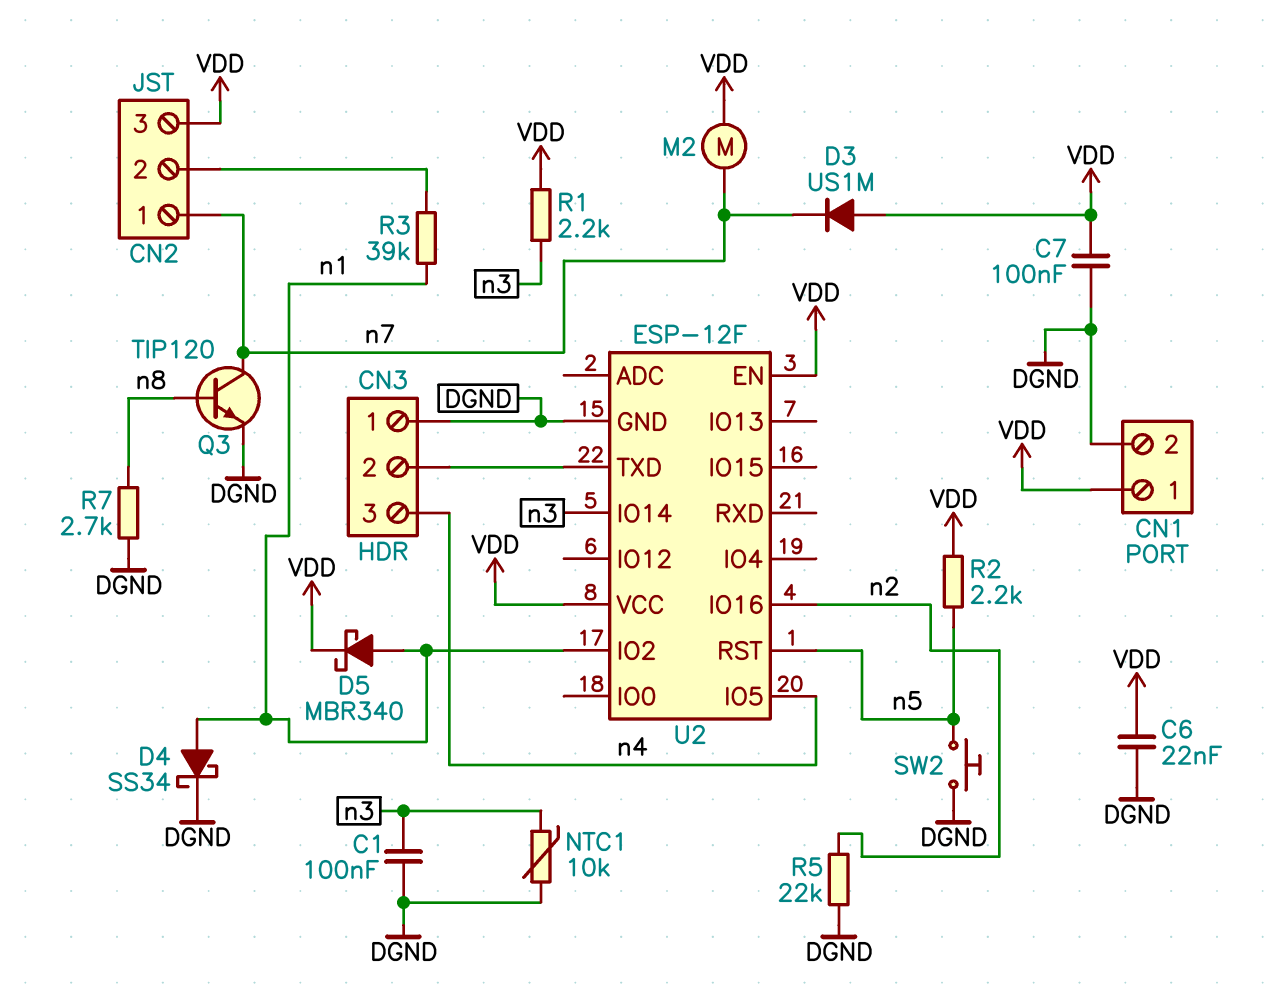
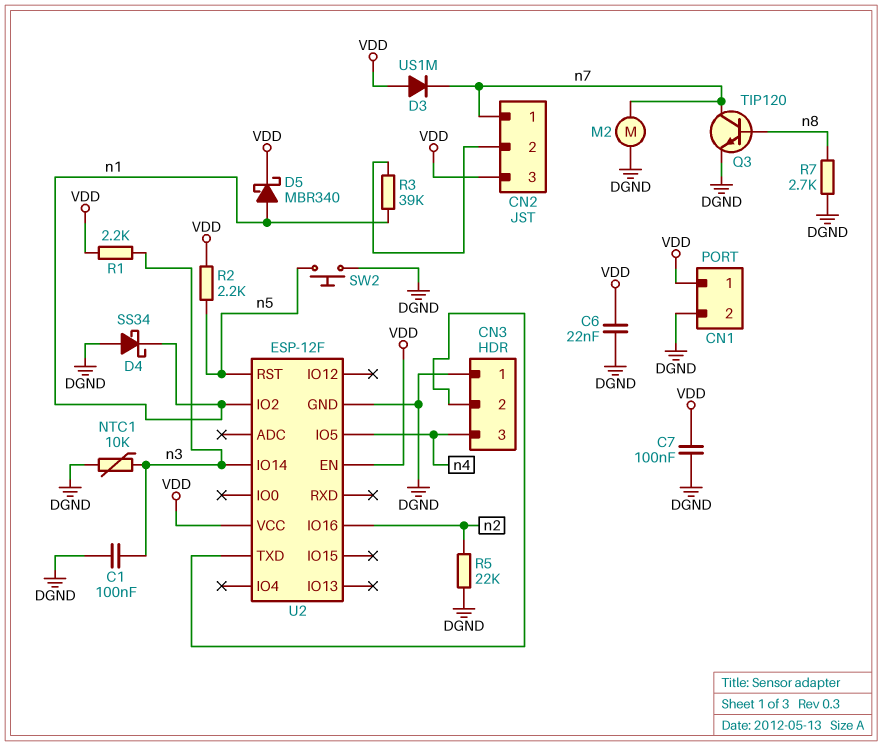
D4: schottky SS34 (A n1, K DGND) -> schottky SS34 (A DGND, K n1)
M2: motor (VDD, n7) -> motor (DGND, n7)

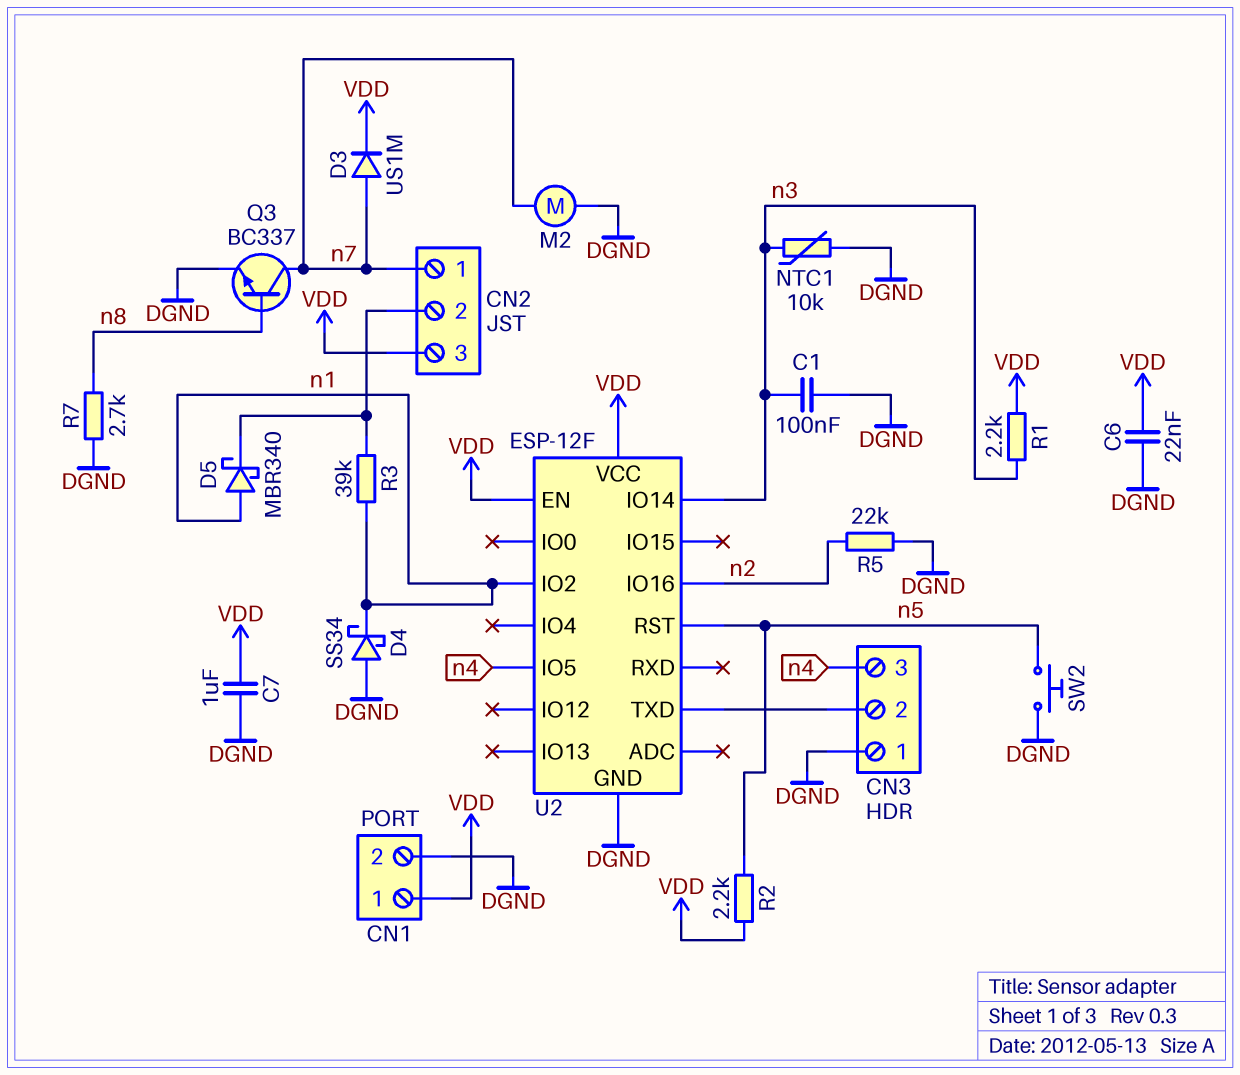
C7: 100nF (DGND, VDD) -> 1uF (DGND, VDD)
D3: diode US1M (A VDD, K n7) -> diode US1M (A n7, K VDD)
D5: schottky MBR340 (A n1, K VDD) -> schottky MBR340 (A n1, K CN2/2)
Q3: NPN TIP120 (B n8, C n7, E DGND) -> NPN BC337 (B n8, C n7, E DGND)

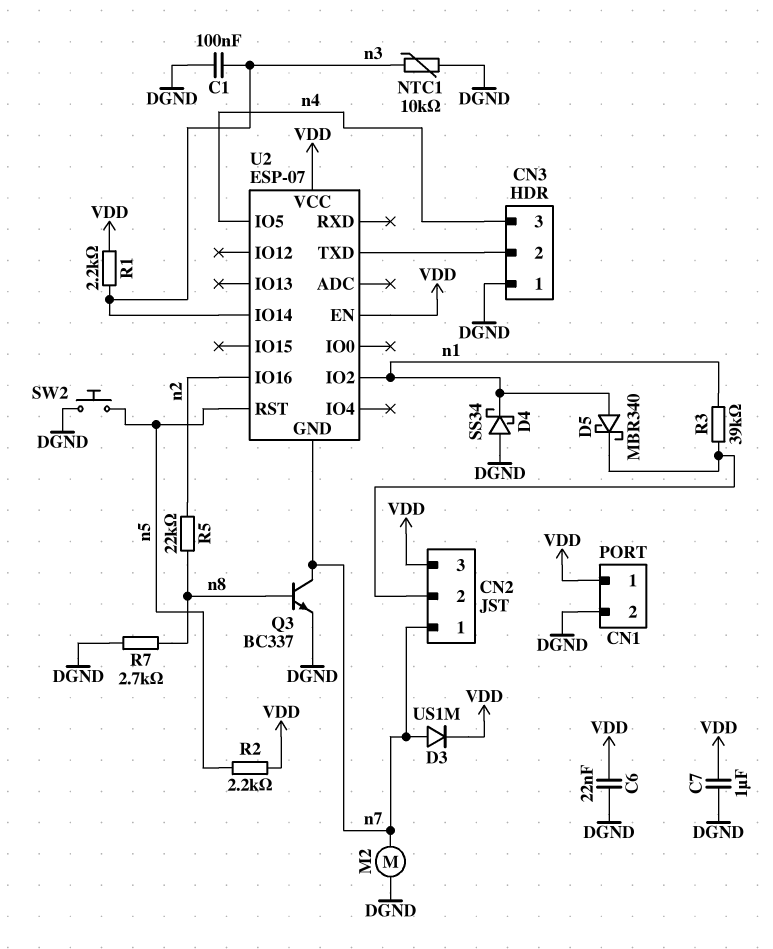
R5: 22k (DGND, n2) -> 22k (n2, n8)
U2: ESP-12F -> ESP-07
U2 pin GND: DGND -> n7

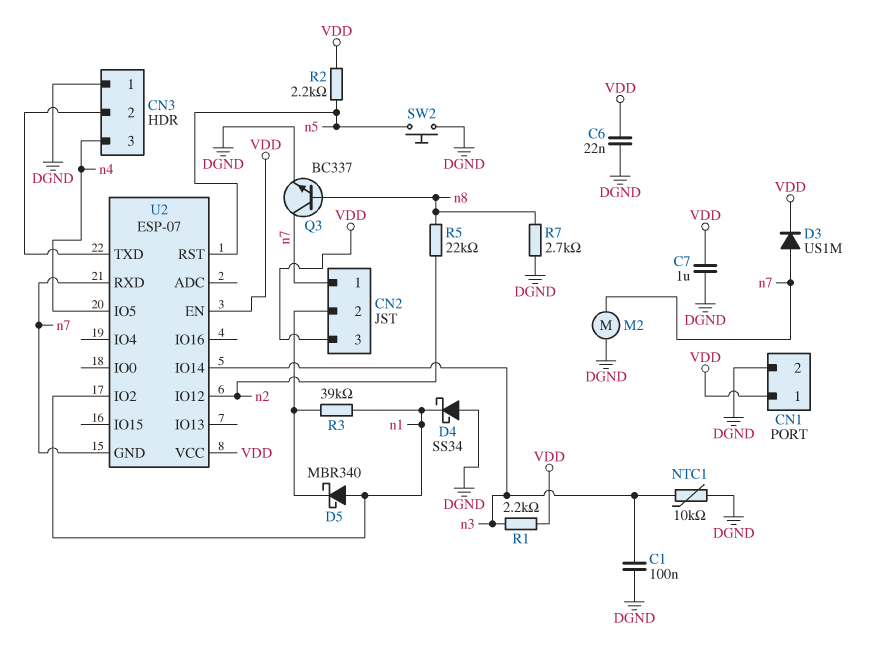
U2 pin IO12: none -> n2
U2 pin IO16: n2 -> none
U2 pin RXD: none -> n7

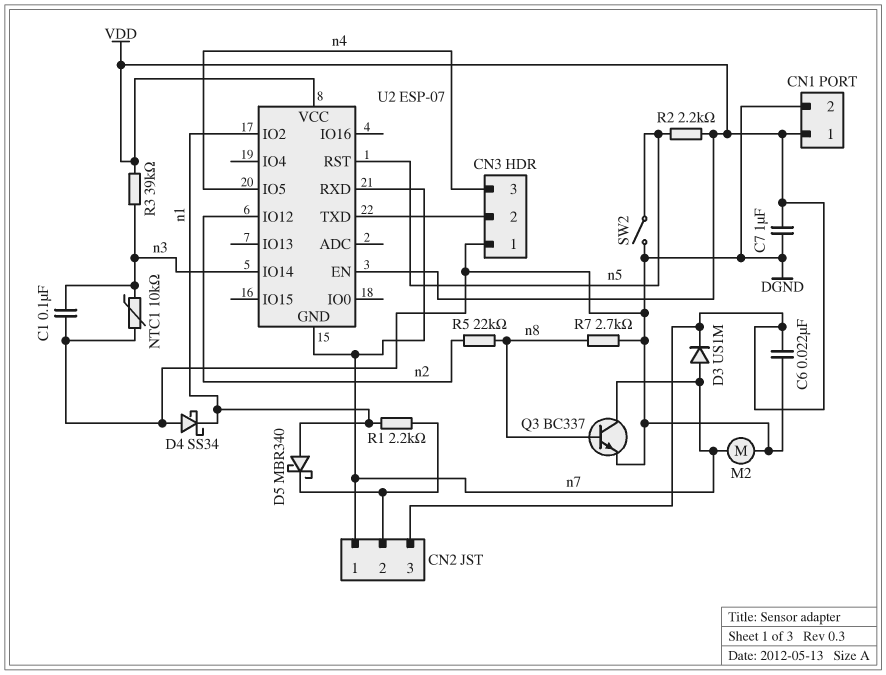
R1: 2.2k (VDD, n3) -> 2.2k (CN2/2, n1)
R3: 39k (CN2/2, n1) -> 39k (VDD, n3)
SW2: button (DGND, n5) -> switch (DGND, n5)

